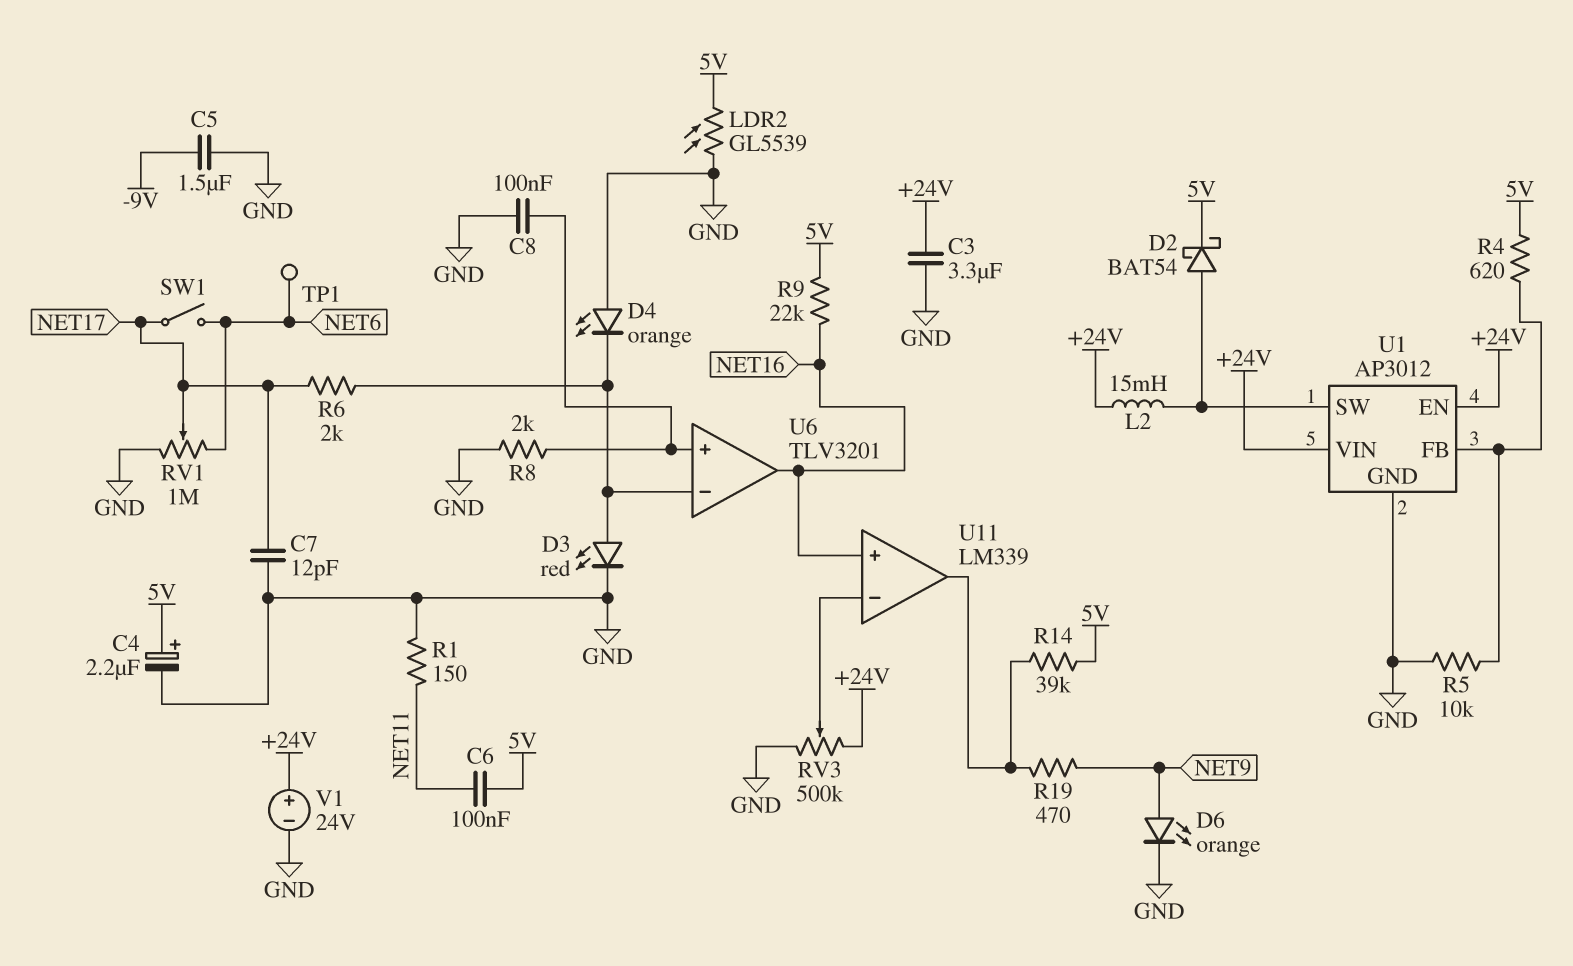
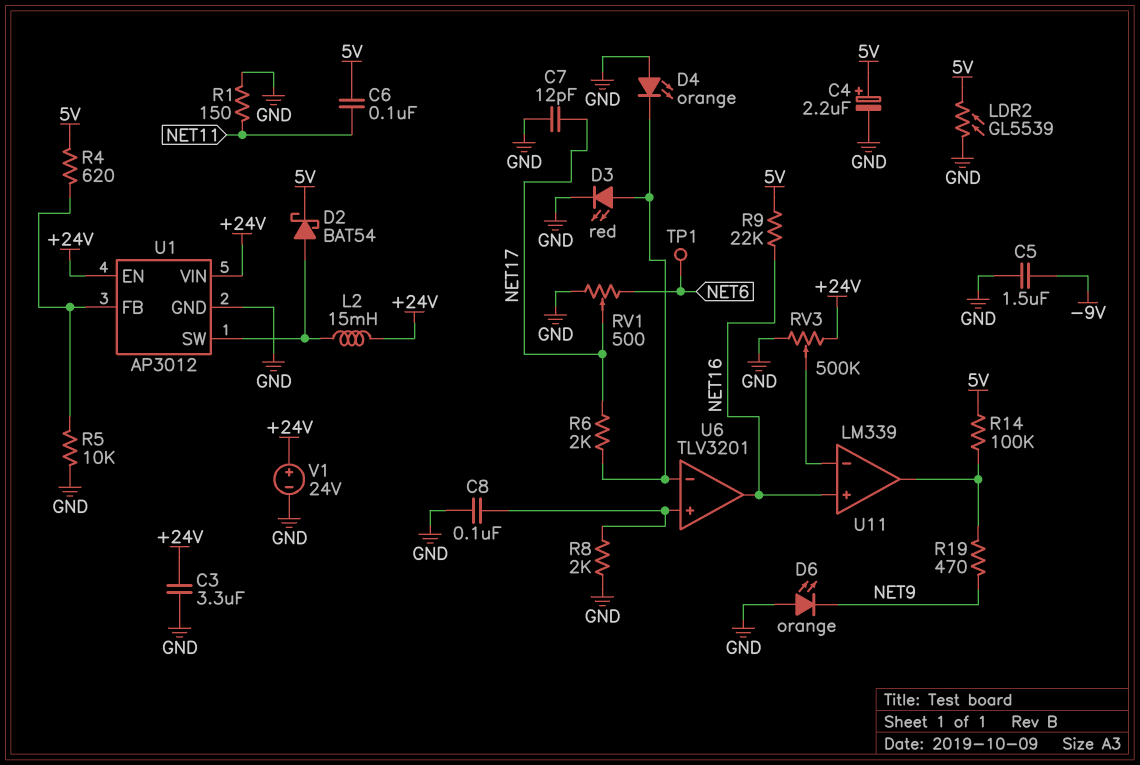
D6: LED orange (A NET9, K GND) -> LED orange (A GND, K NET9)
R14: 39k (5V, U11/out) -> 100k (5V, U11/out)
RV1: 1M (GND, NET6, wiper NET17) -> 500 (GND, NET6, wiper NET17)
SW1: switch (NET6, NET17) -> none

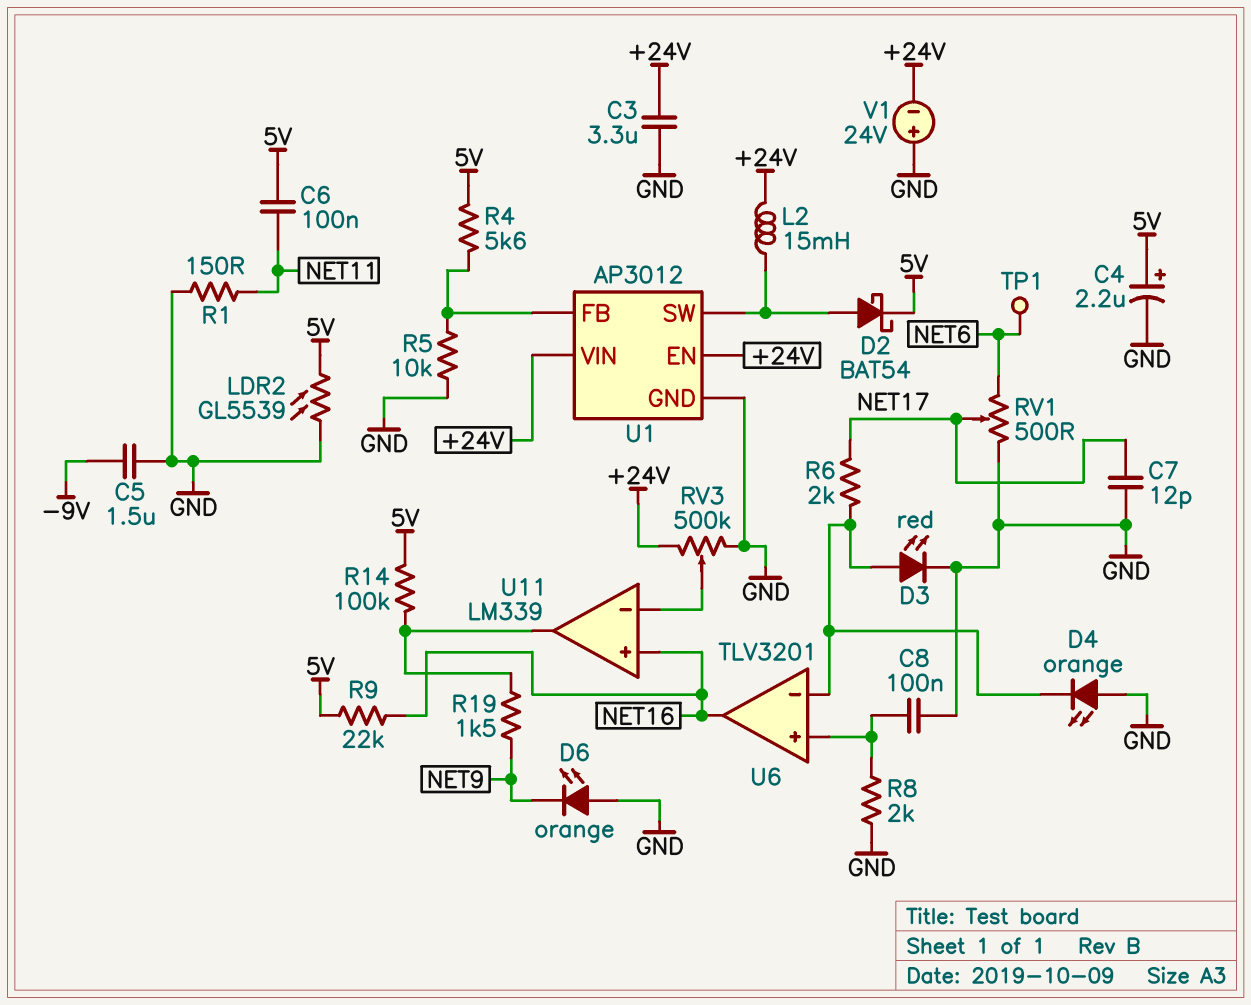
R4: 620 (5V, U1/FB) -> 5.6k (5V, U1/FB)
R19: 470 (NET9, U11/out) -> 1.5k (NET9, U11/out)
V1: 24V (plus +24V, minus GND) -> 24V (plus GND, minus +24V)

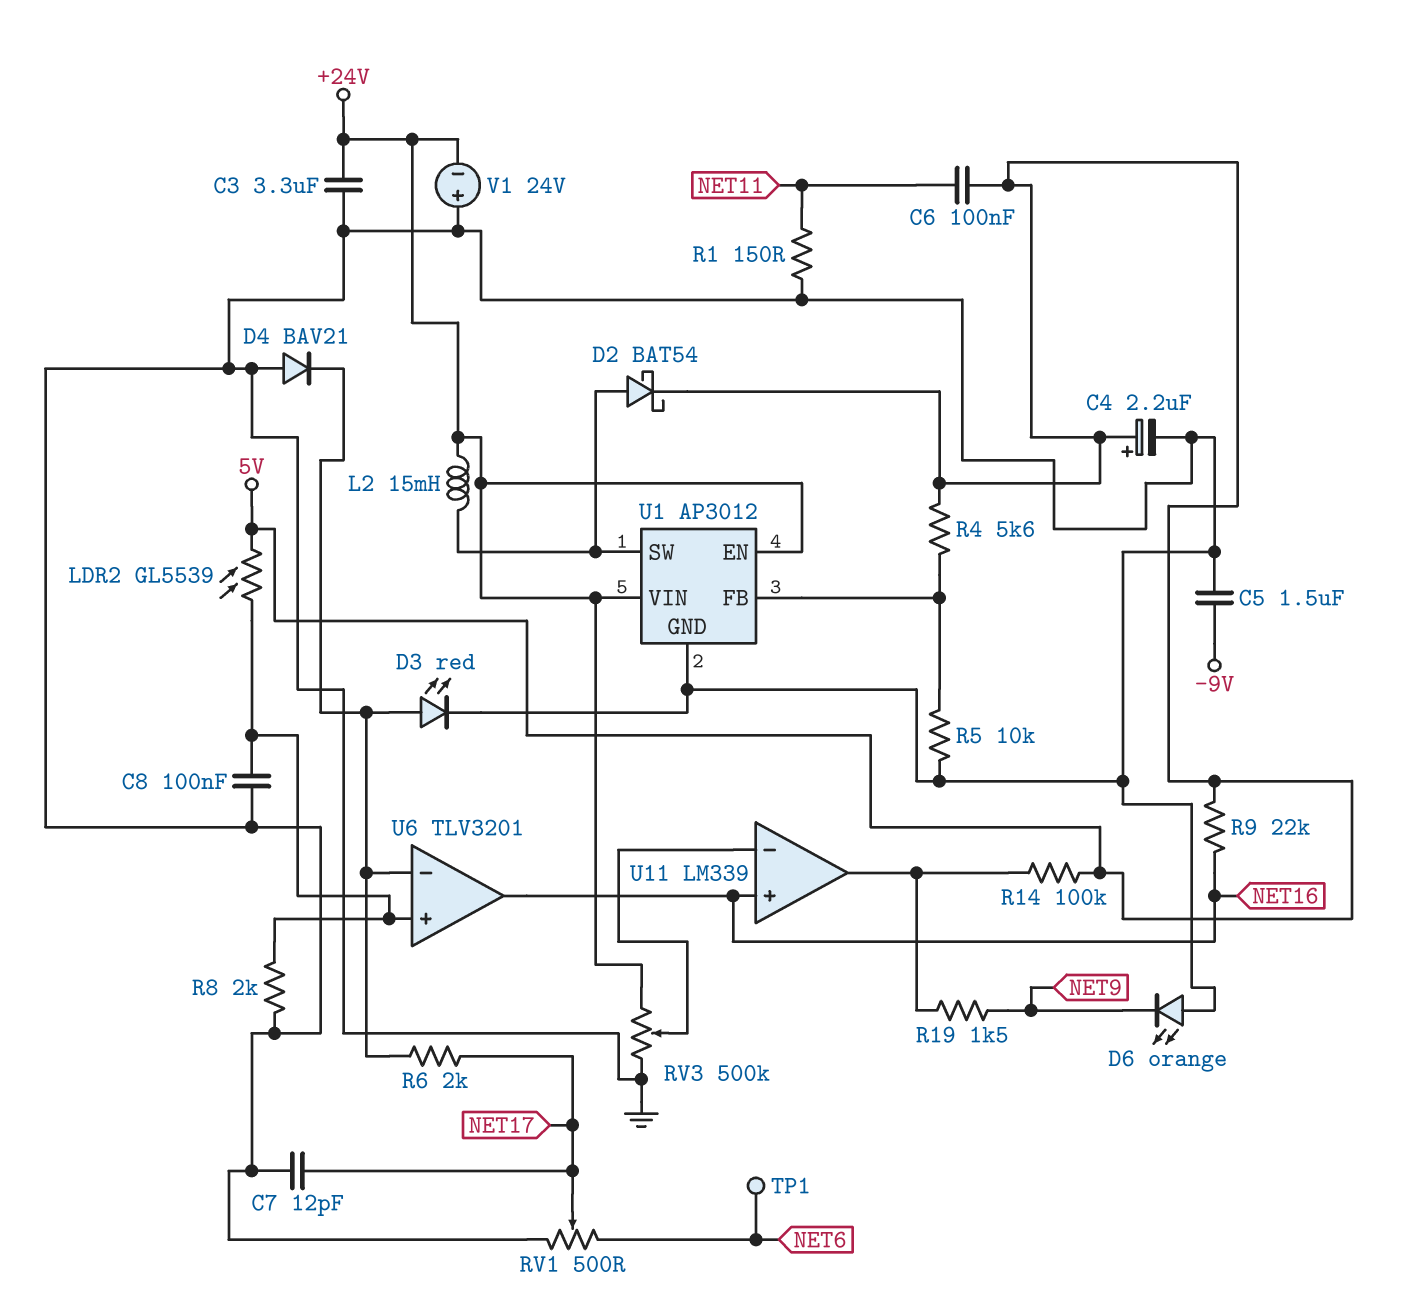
D4: LED orange (A GND, K U6/in-) -> diode BAV21 (A GND, K U6/in-)
LDR2: GL5539 (5V, GND) -> GL5539 (5V, U6/in+)

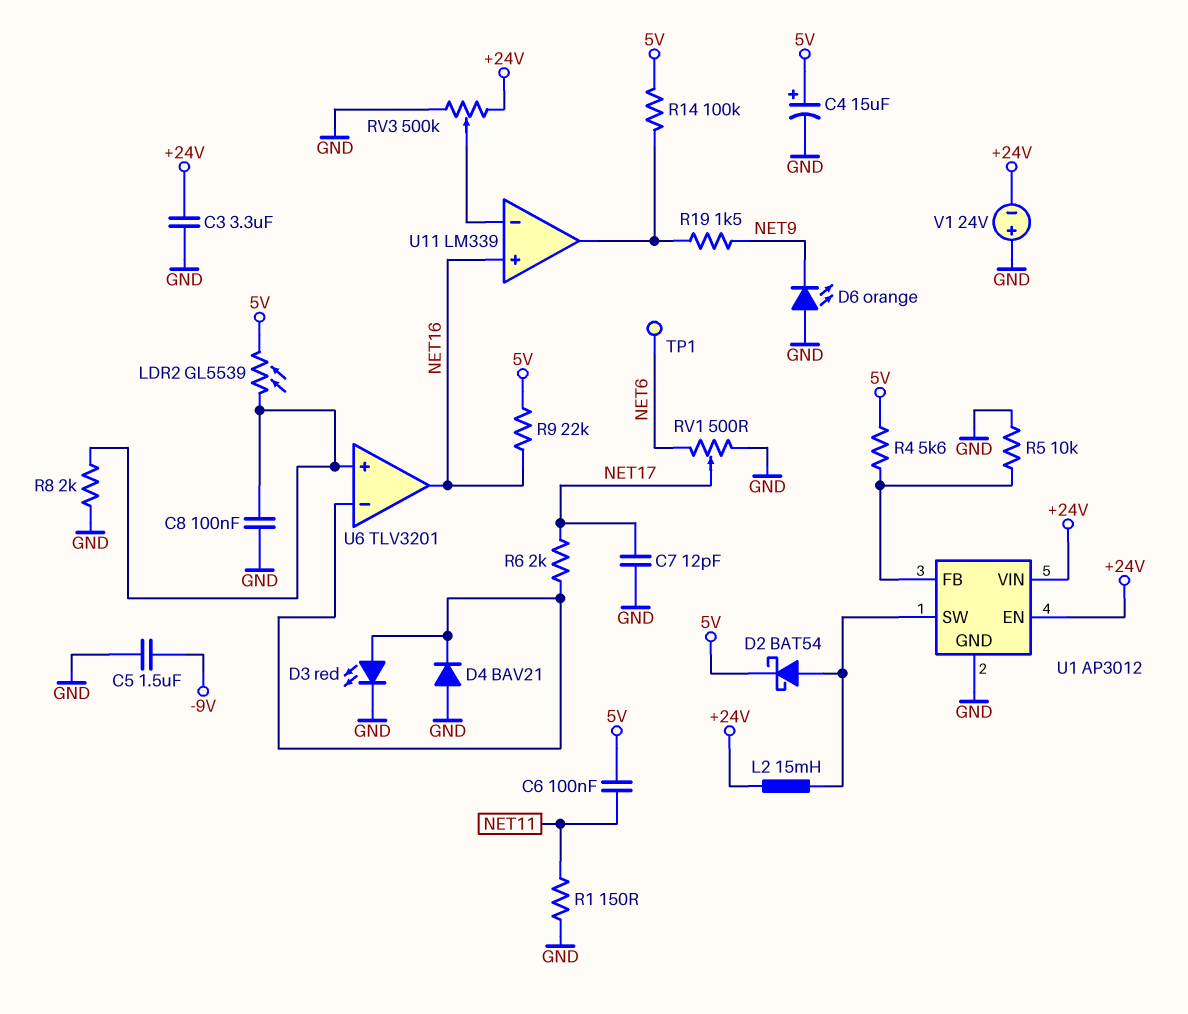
C4: 2.2uF (plus 5V, minus GND) -> 15uF (plus 5V, minus GND)

